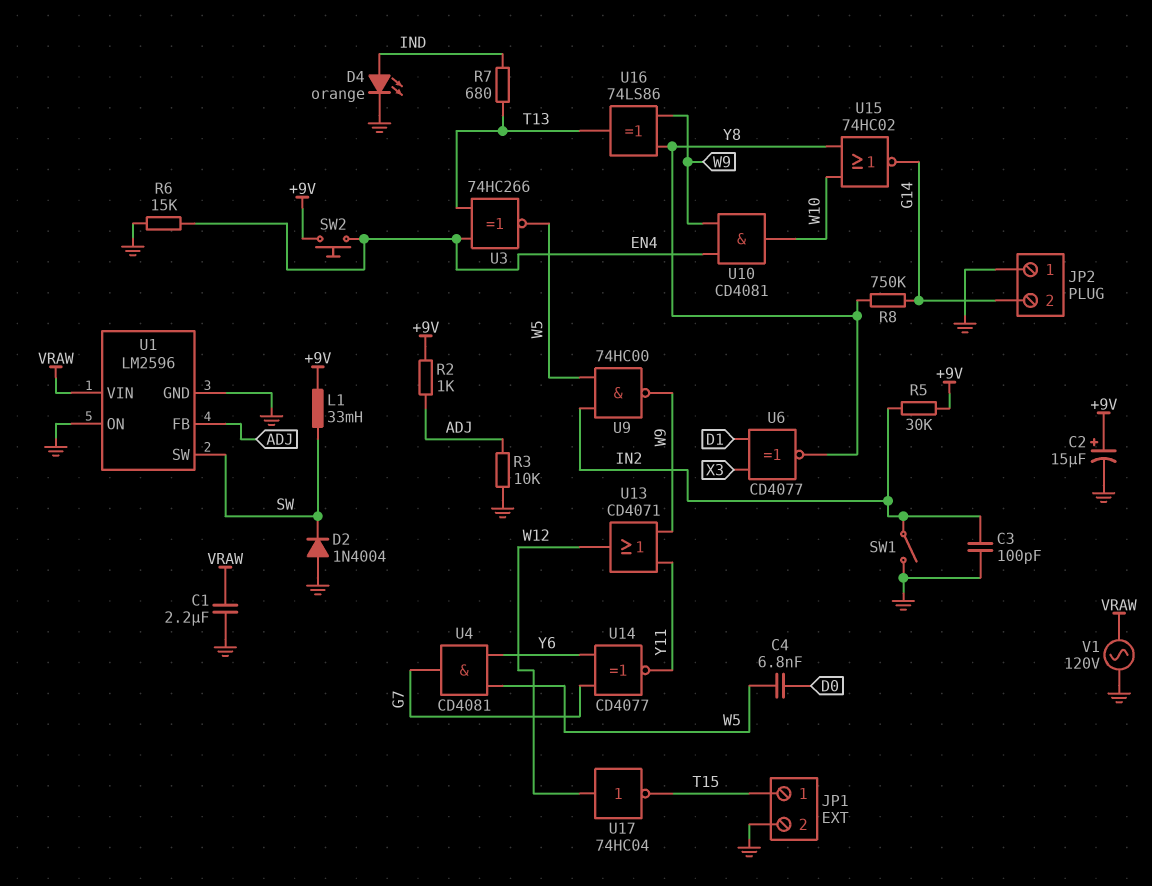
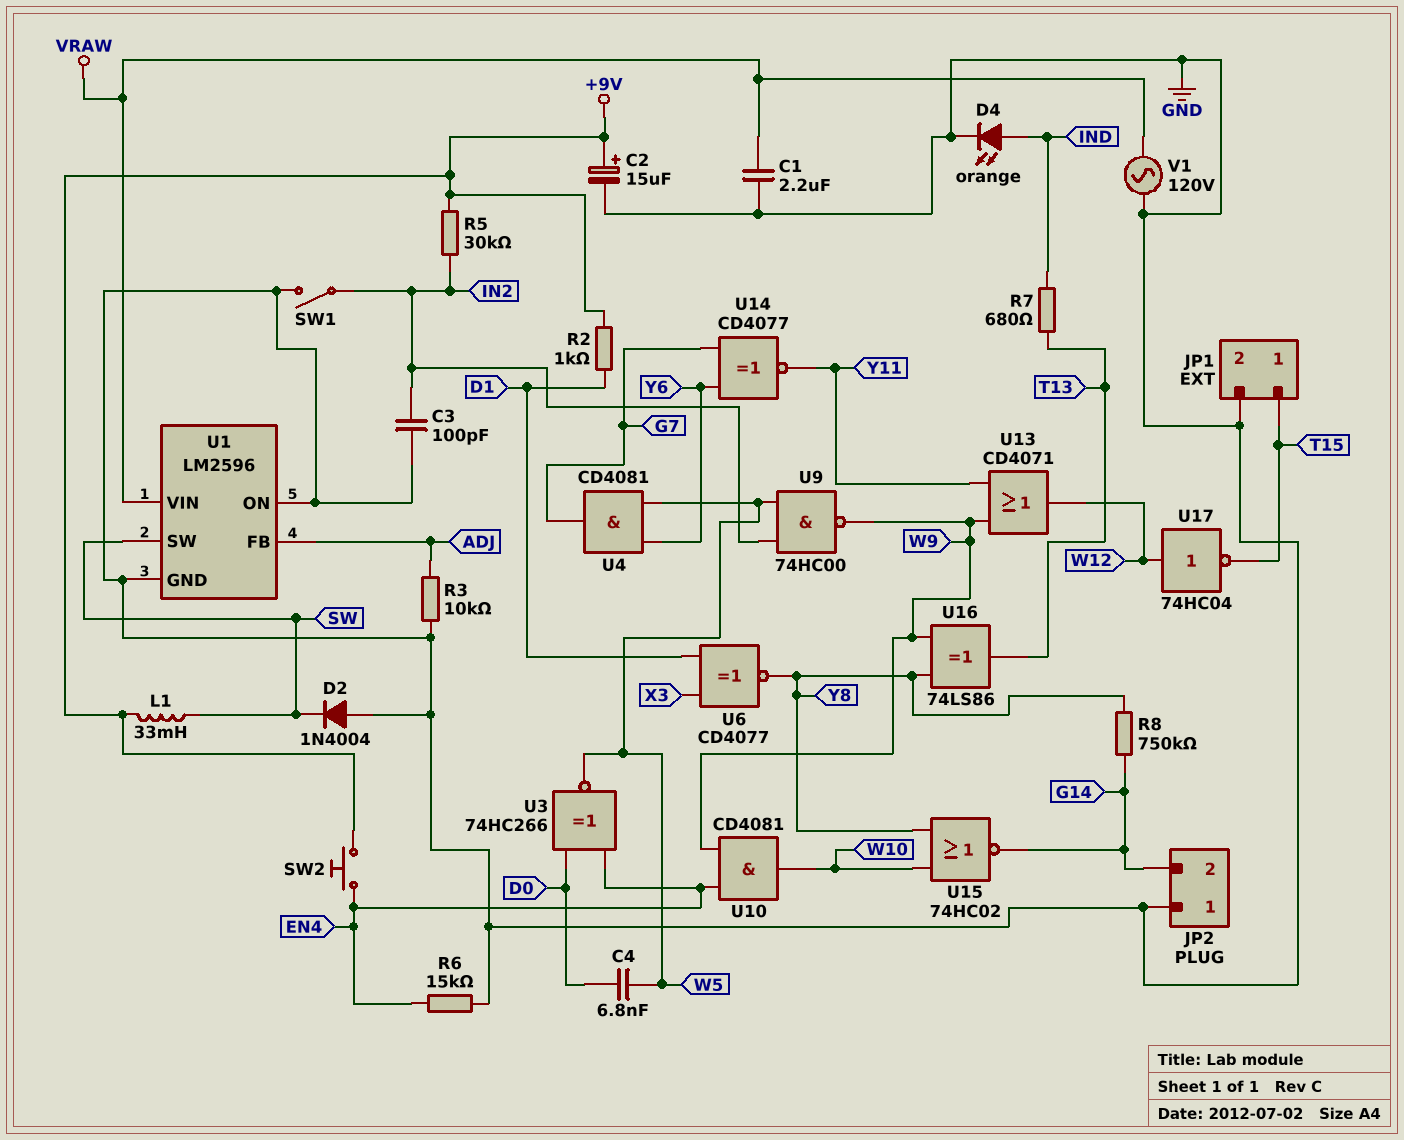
R2: 1k (+9V, ADJ) -> 1k (+9V, D1)
U3: XNOR 74HC266 (in EN4, in T13, out W5) -> XNOR 74HC266 (in D0, in EN4, out W5)

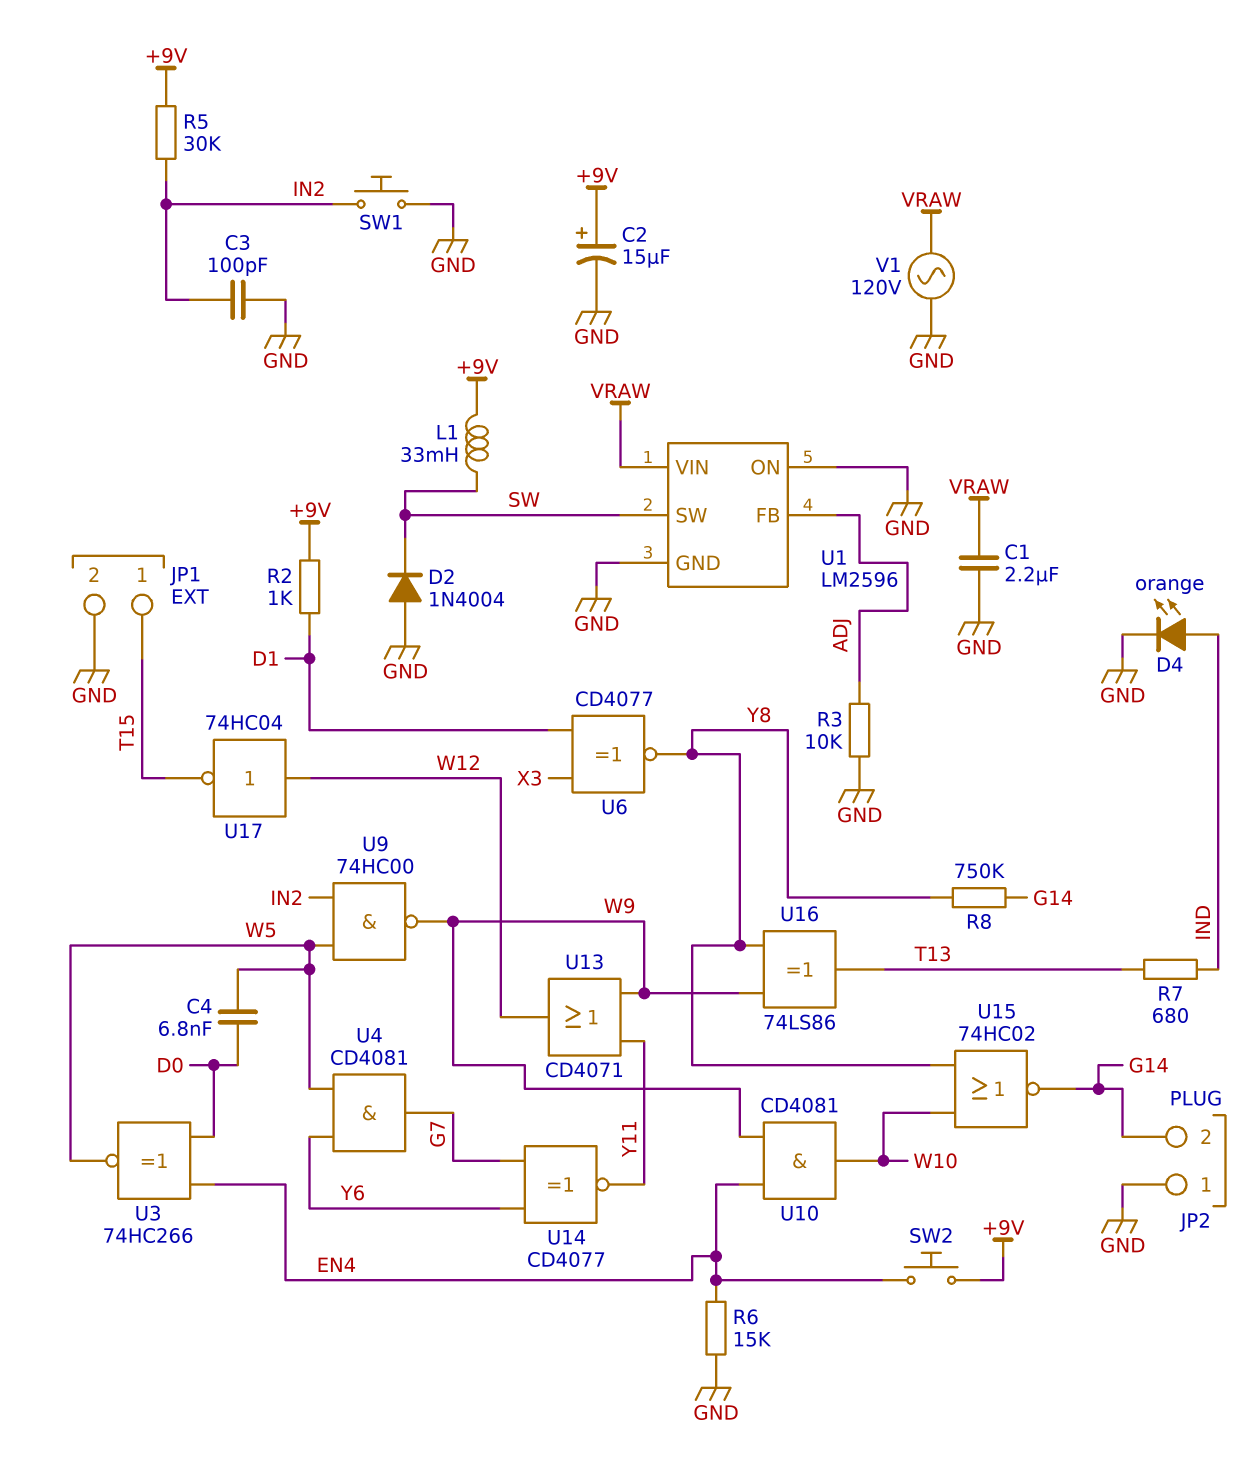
SW1: switch (GND, IN2) -> button (GND, IN2)

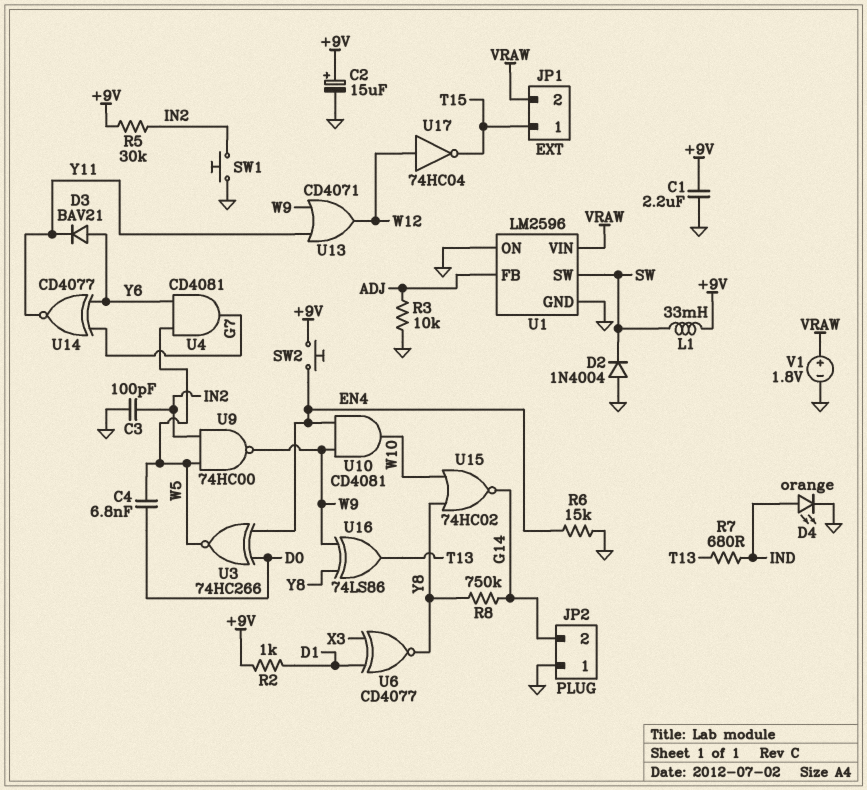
C1: 2.2uF (GND, VRAW) -> 2.2uF (+9V, GND)
D3: none -> diode BAV21 (A Y6, K Y11)
JP1 pin 2: GND -> VRAW
V1: AC 120V (GND, VRAW) -> 1.8V (plus VRAW, minus GND)

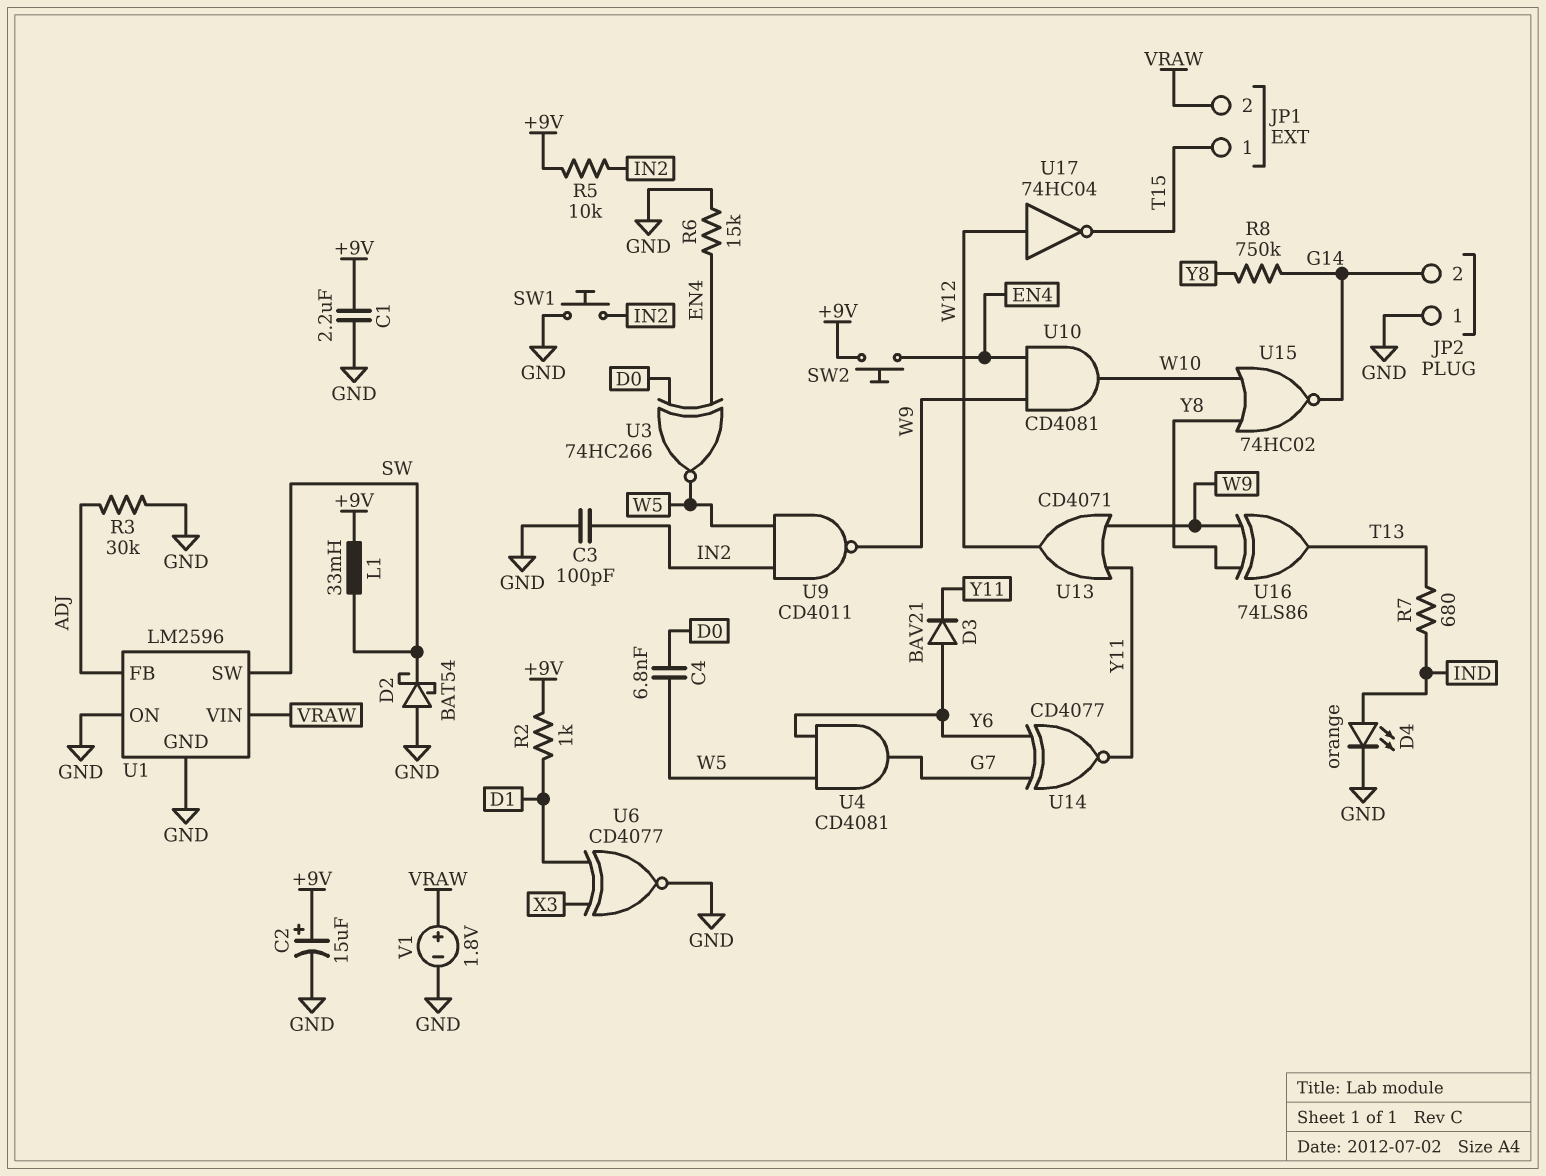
D2: diode 1N4004 (A GND, K SW) -> schottky BAT54 (A GND, K SW)
R3: 10k (ADJ, GND) -> 30k (ADJ, GND)
R5: 30k (+9V, IN2) -> 10k (+9V, IN2)
U6: XNOR CD4077 (in D1, in X3, out Y8) -> XNOR CD4077 (in D1, in X3, out GND)
U9: NAND 74HC00 (in IN2, in W5, out W9) -> NAND CD4011 (in IN2, in W5, out W9)

